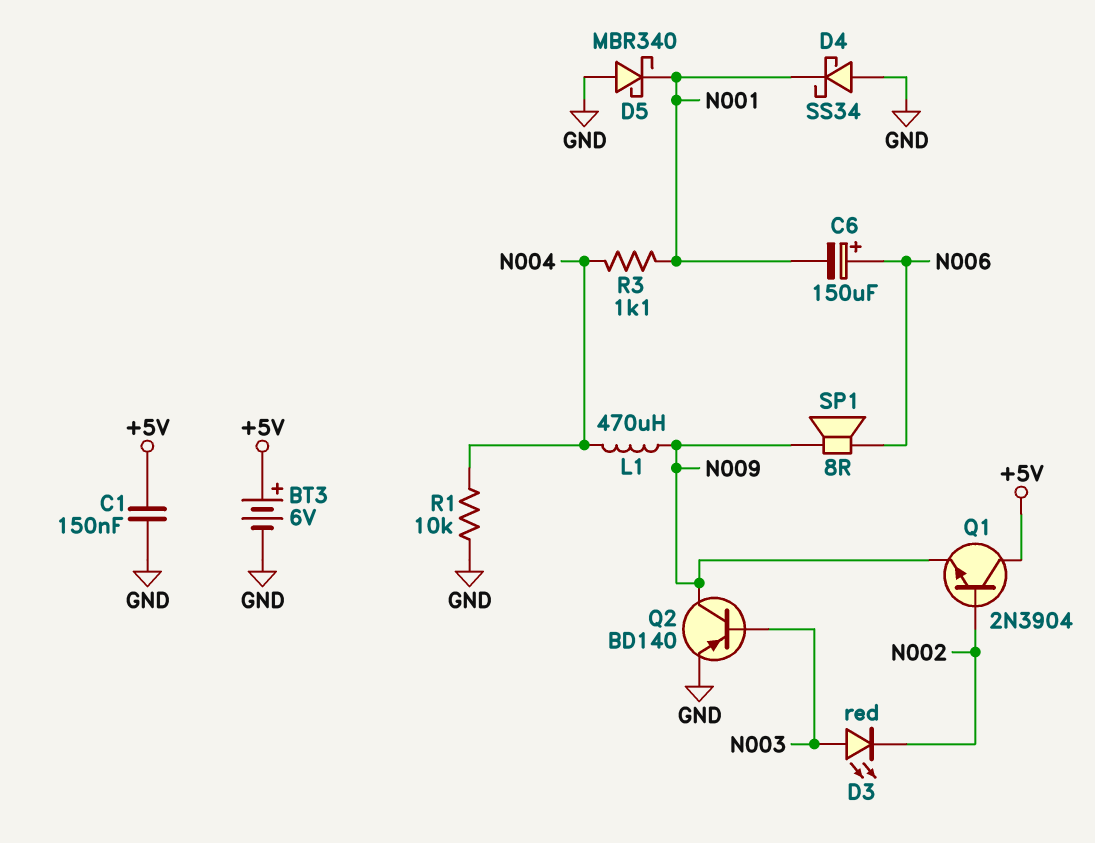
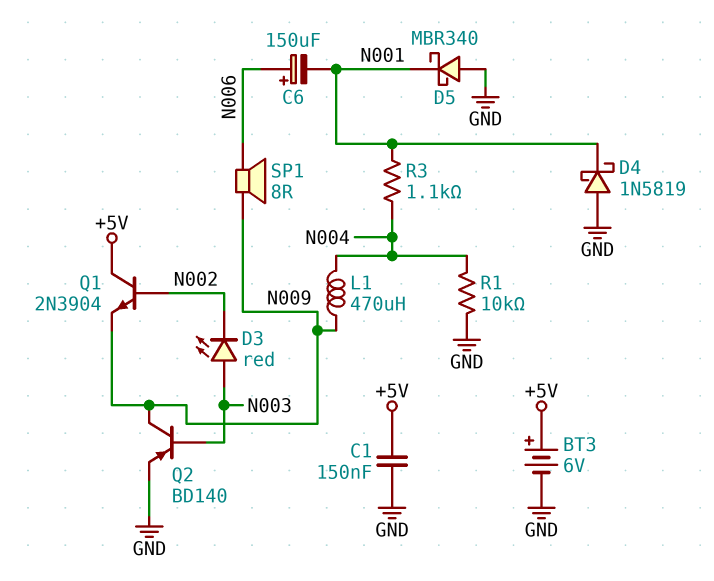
D4: schottky SS34 (A GND, K N001) -> schottky 1N5819 (A GND, K N001)

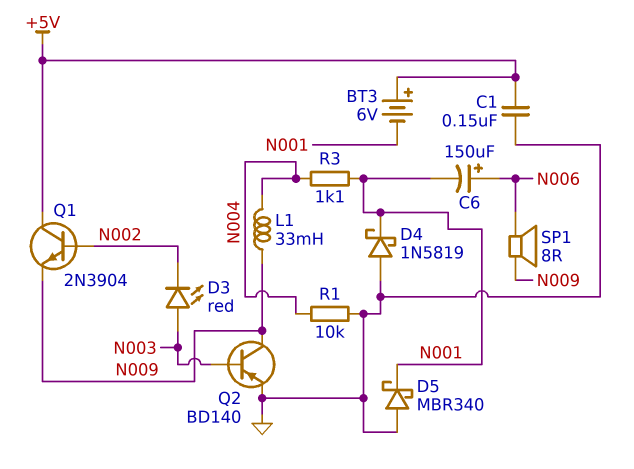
BT3: 6V (plus +5V, minus GND) -> 6V (plus +5V, minus N001)
L1: 470uH (N004, N009) -> 33mH (N004, N009)

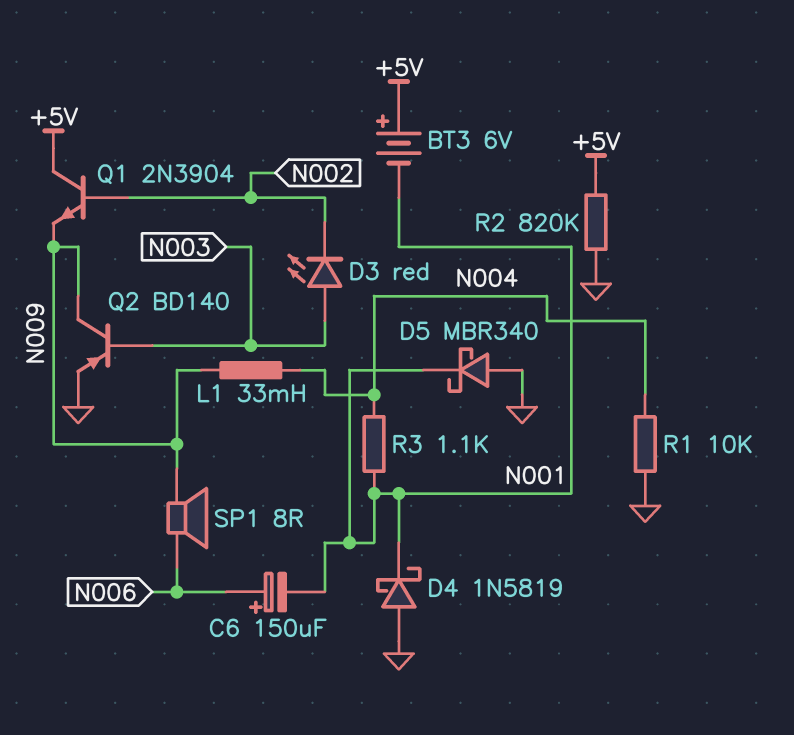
C1: 150nF (+5V, GND) -> none
R2: none -> 820k (+5V, GND)

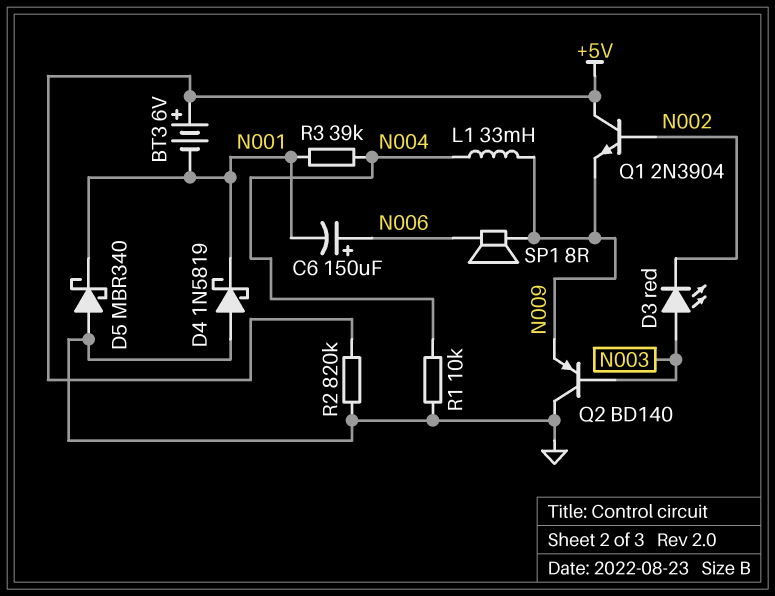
Q2: PNP BD140 (B N003, C N009, E GND) -> PNP BD140 (B N003, C GND, E N009)
R3: 1.1k (N001, N004) -> 39k (N001, N004)

